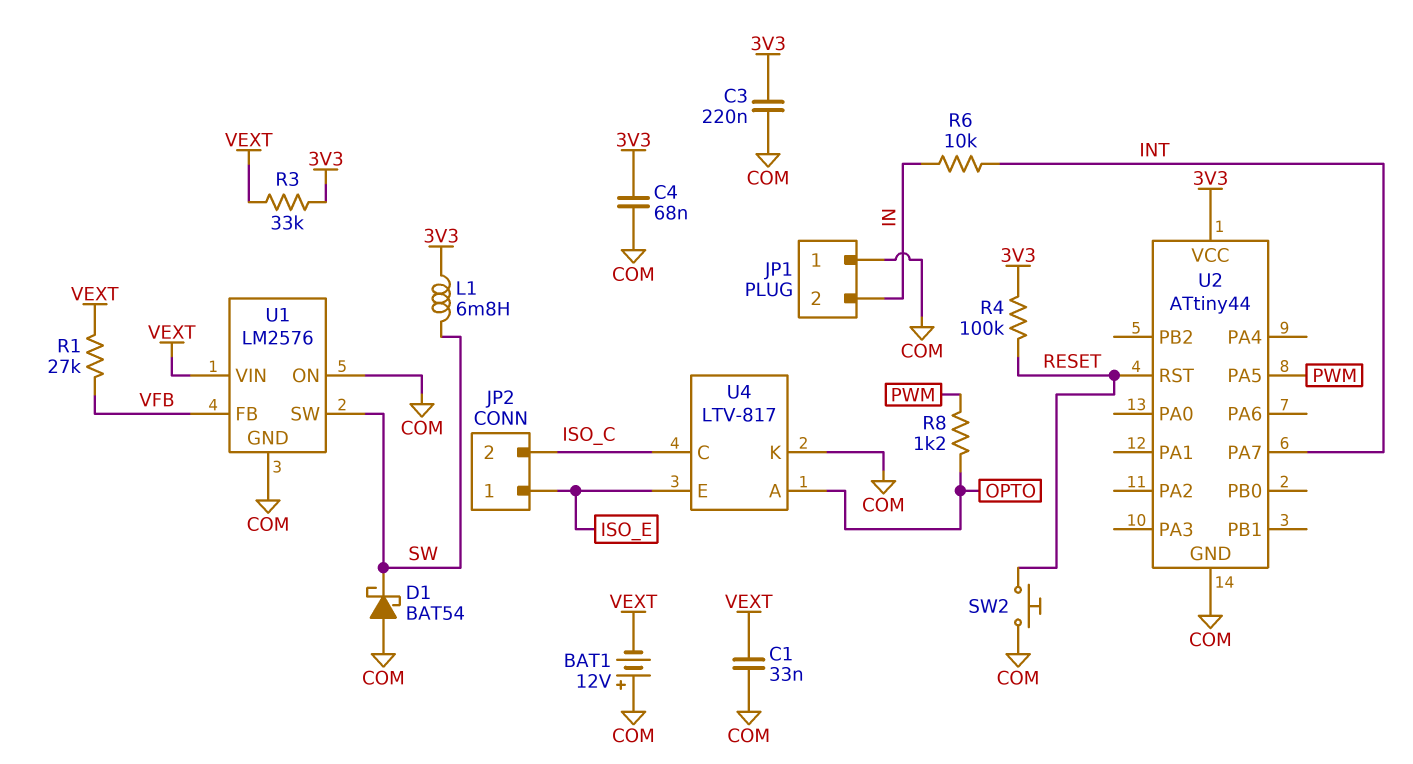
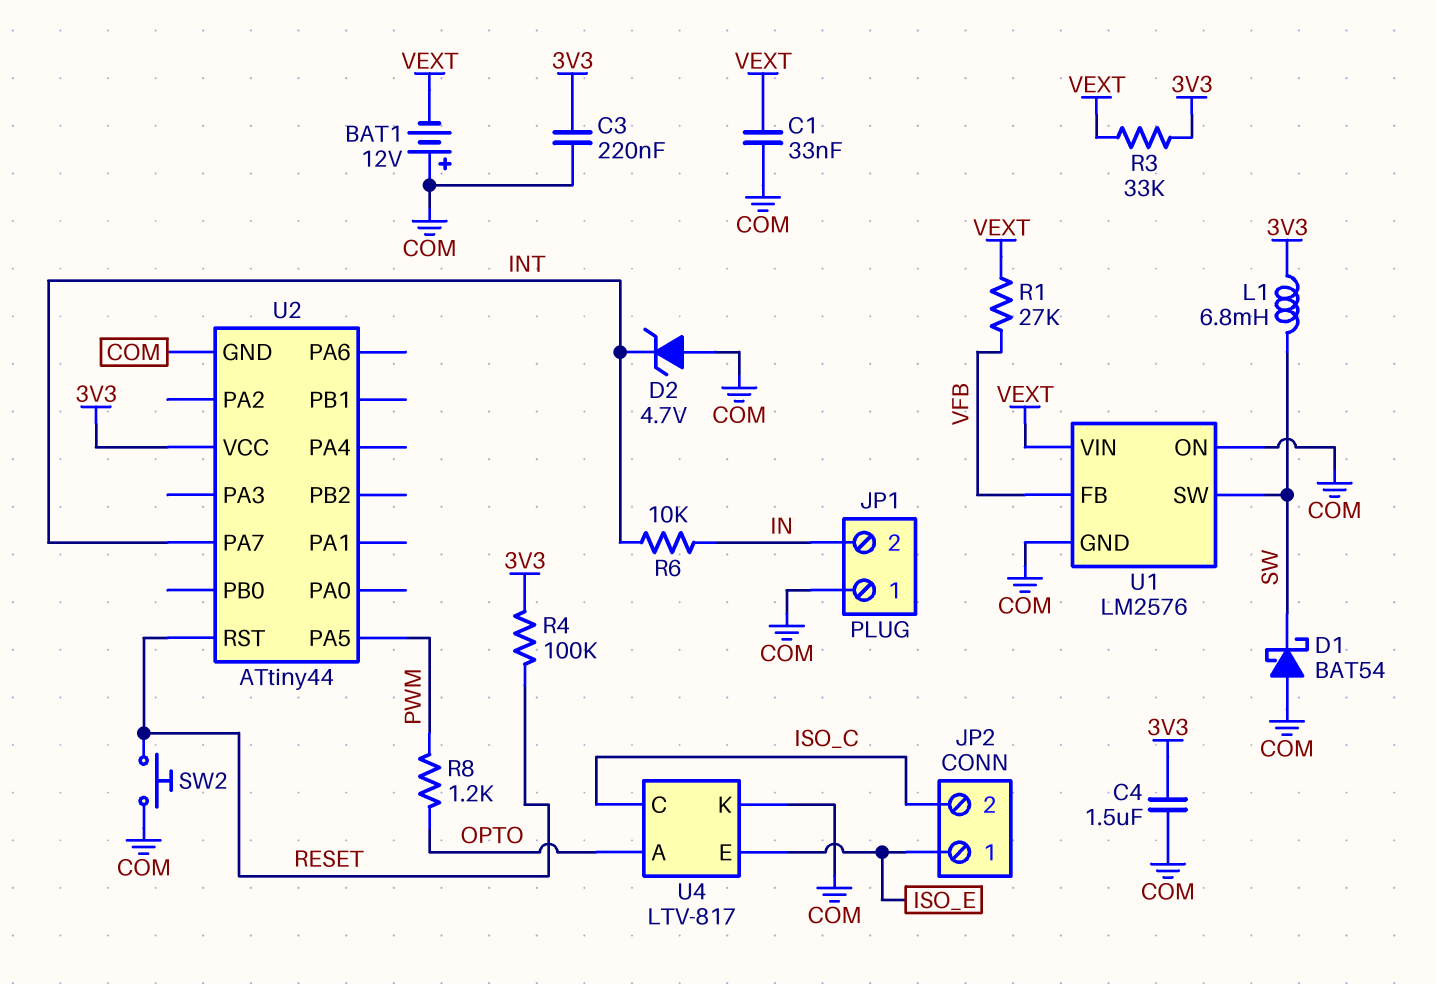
C4: 68nF (3V3, COM) -> 1.5uF (3V3, COM)
D2: none -> zener 4.7V (A COM, K INT)

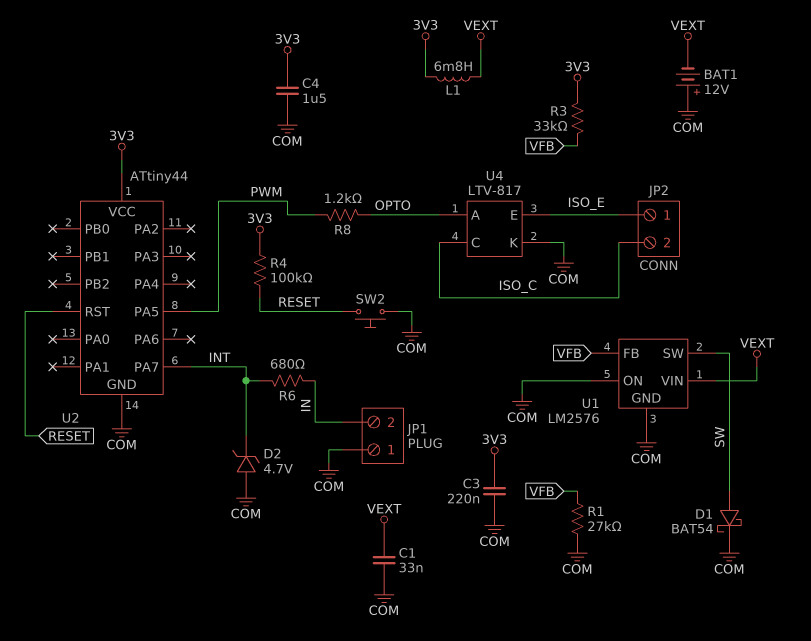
D1: schottky BAT54 (A COM, K SW) -> schottky BAT54 (A SW, K COM)
L1: 6.8mH (3V3, SW) -> 6.8mH (3V3, VEXT)
R1: 27k (VEXT, VFB) -> 27k (COM, VFB)
R3: 33k (3V3, VEXT) -> 33k (3V3, VFB)
R6: 10k (IN, INT) -> 680 (IN, INT)

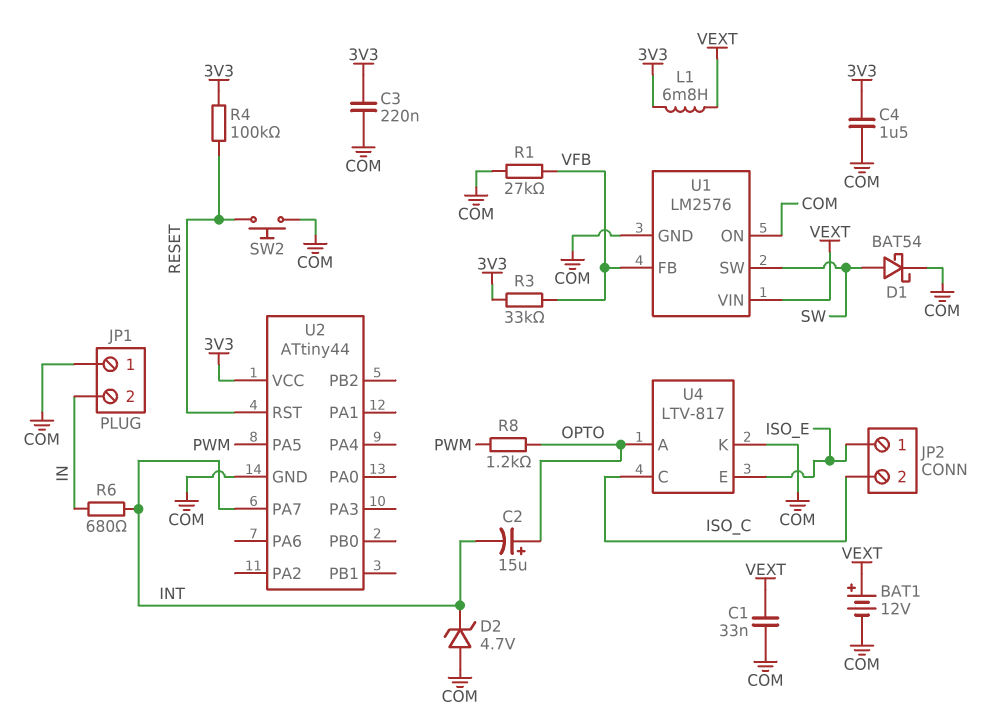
BAT1: 12V (plus COM, minus VEXT) -> 12V (plus VEXT, minus COM)
C2: none -> 15uF (plus OPTO, minus INT)

